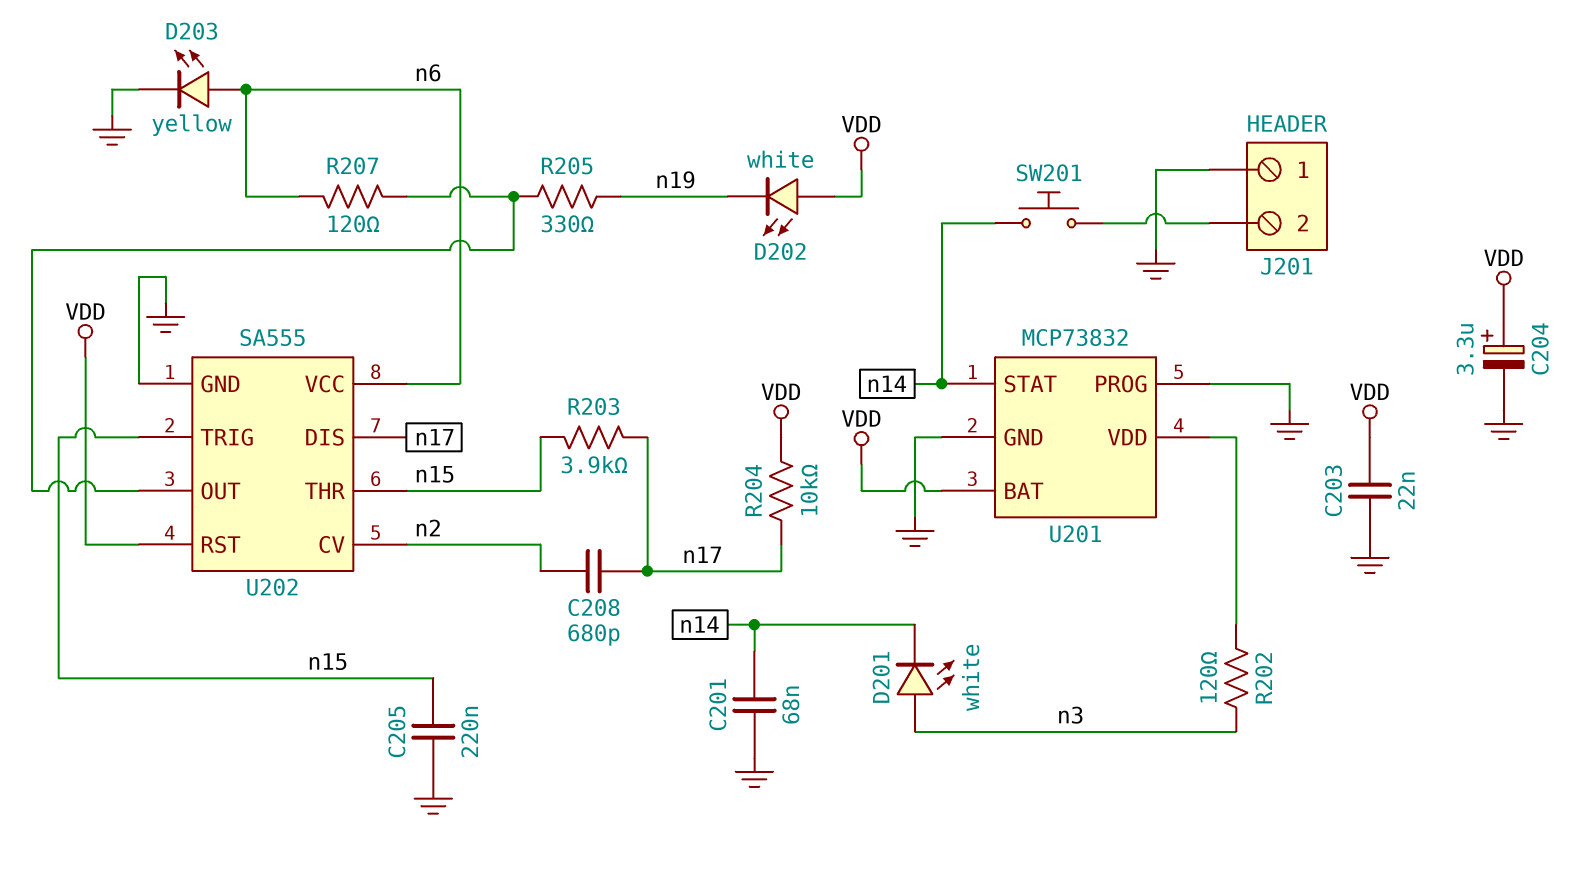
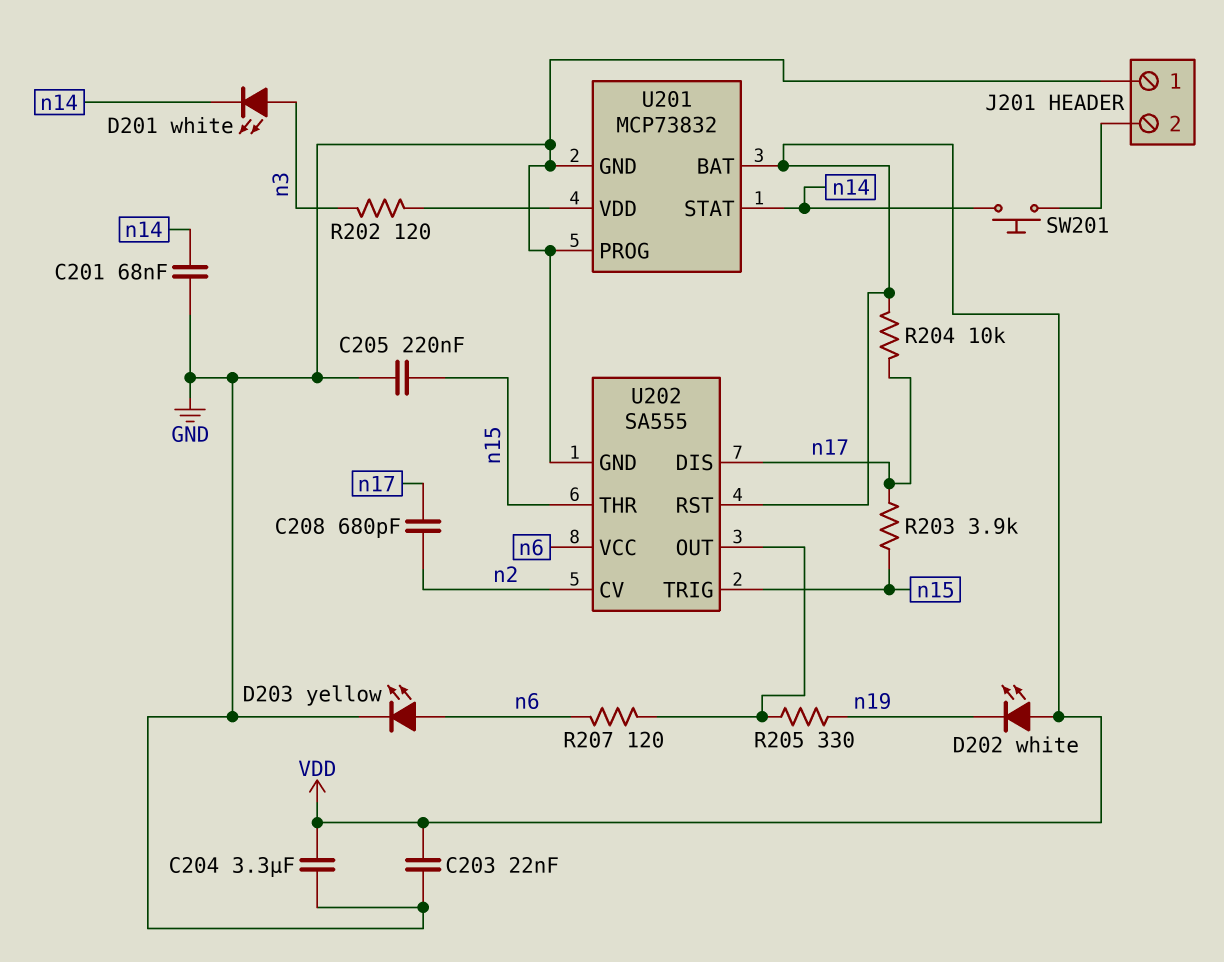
C204: 3.3uF (plus VDD, minus GND) -> 3.3uF (GND, VDD)

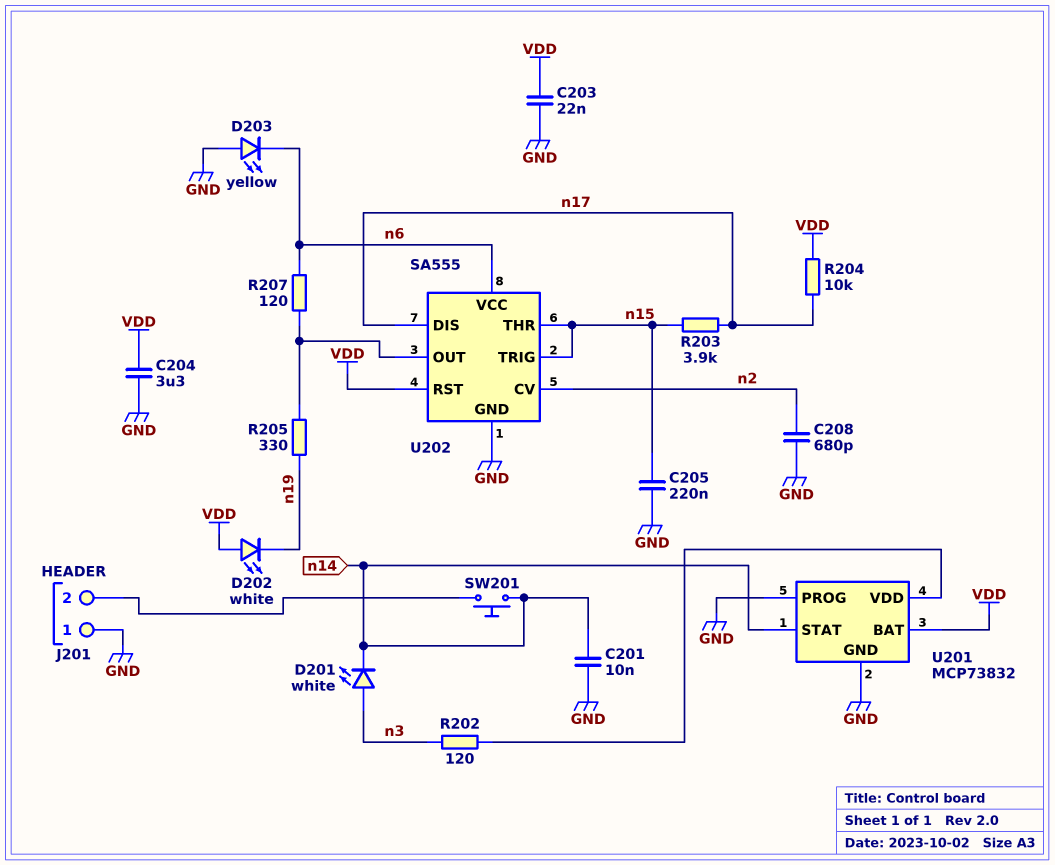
C201: 68nF (GND, n14) -> 10nF (GND, n14)
C208: 680pF (n2, n17) -> 680pF (GND, n2)
D203: LED yellow (A n6, K GND) -> LED yellow (A GND, K n6)

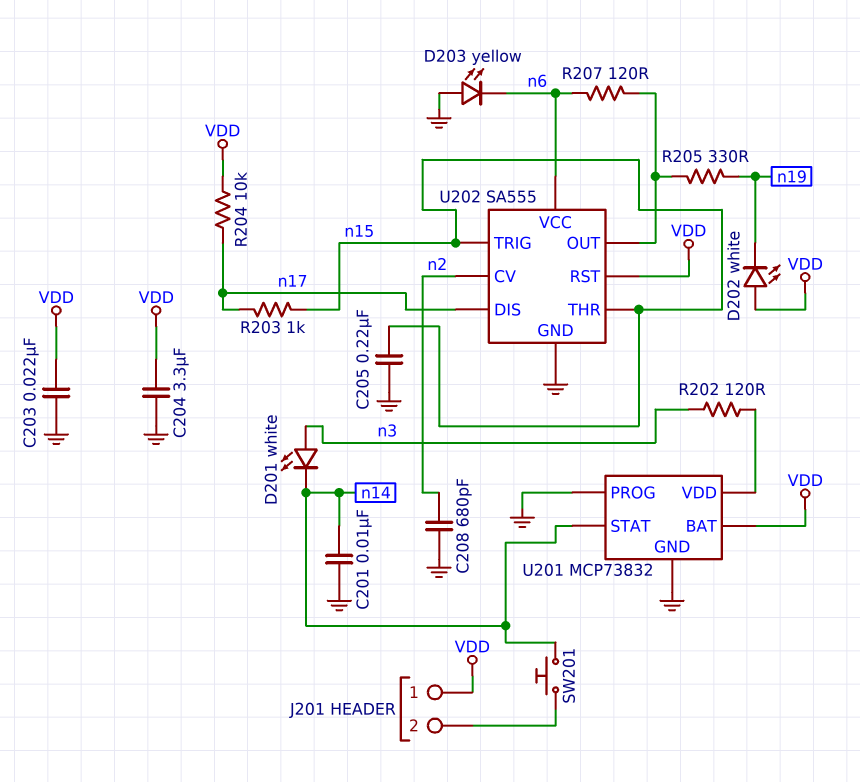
J201 pin 1: GND -> VDD
R203: 3.9k (n15, n17) -> 1k (n15, n17)

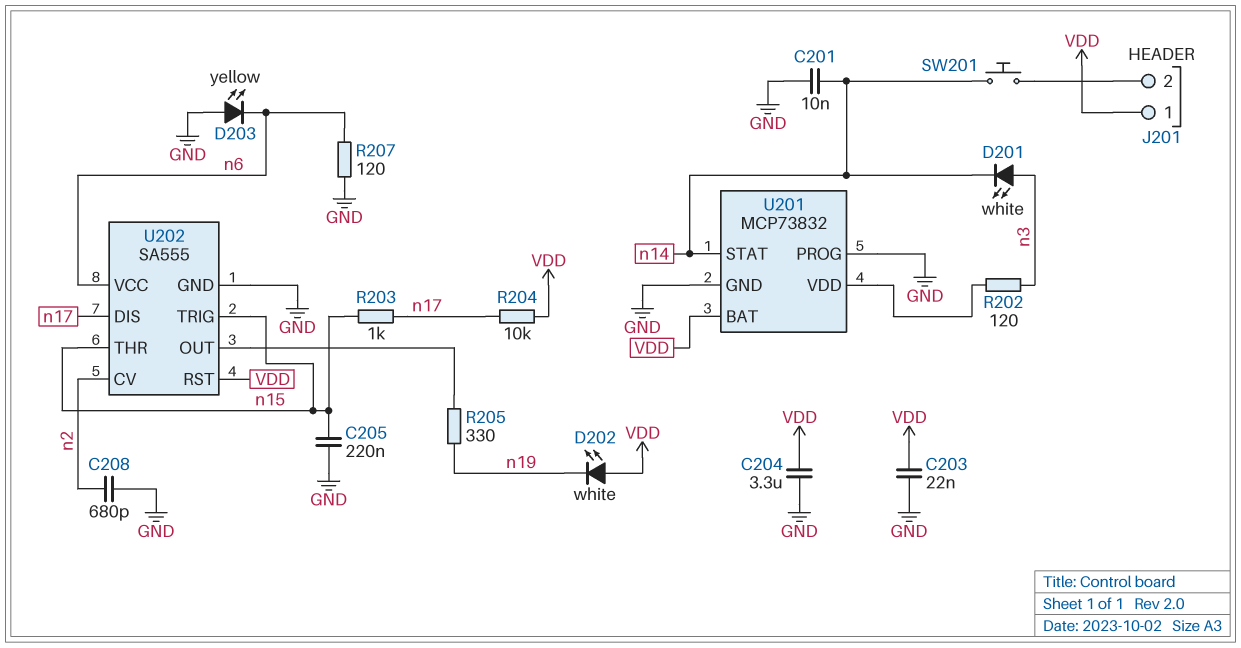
R207: 120 (U202/OUT, n6) -> 120 (GND, n6)

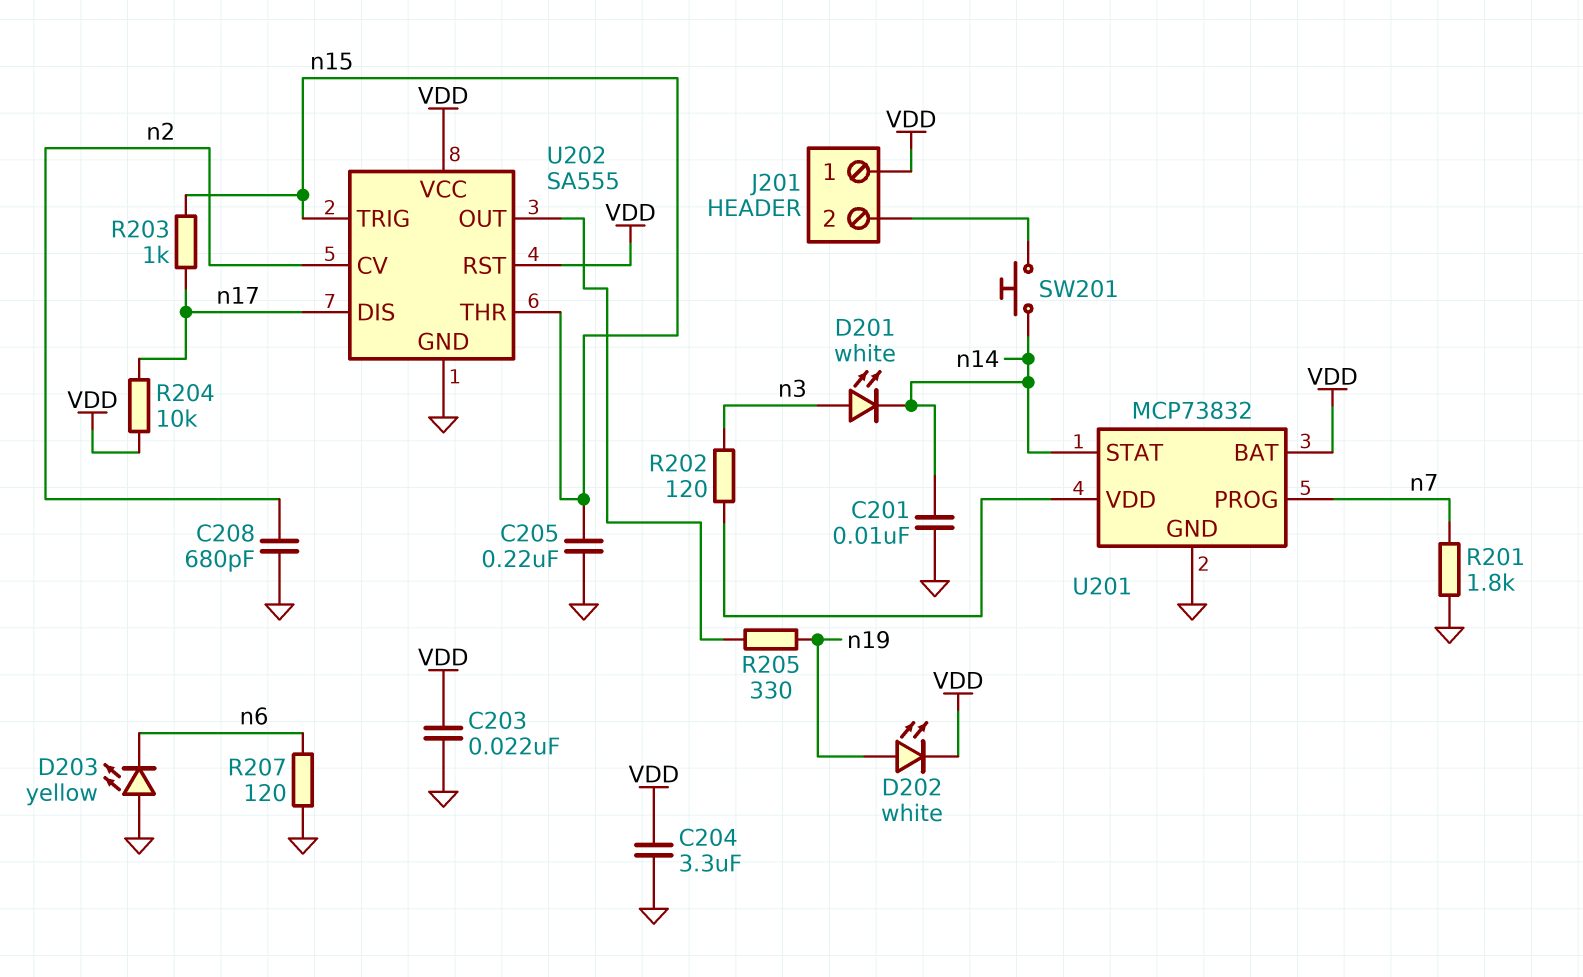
D202: LED white (A VDD, K n19) -> LED white (A n19, K VDD)
R201: none -> 1.8k (GND, n7)
U201 pin PROG: GND -> n7
U202 pin VCC: n6 -> VDD

